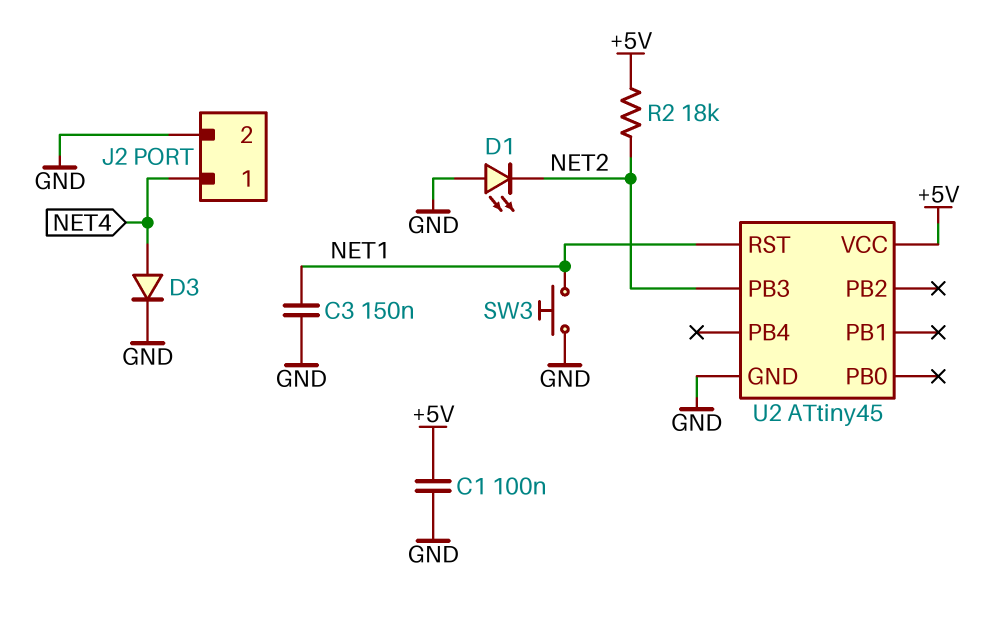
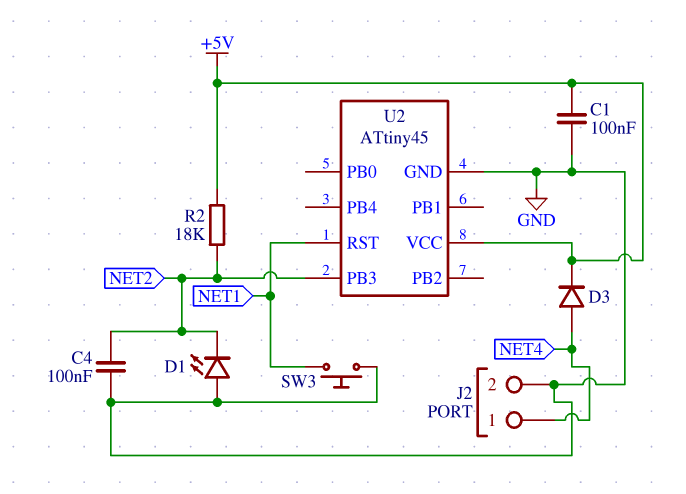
C3: 150nF (GND, NET1) -> none
C4: none -> 100nF (GND, NET2)
D3: diode (A NET4, K GND) -> diode (A NET4, K +5V)

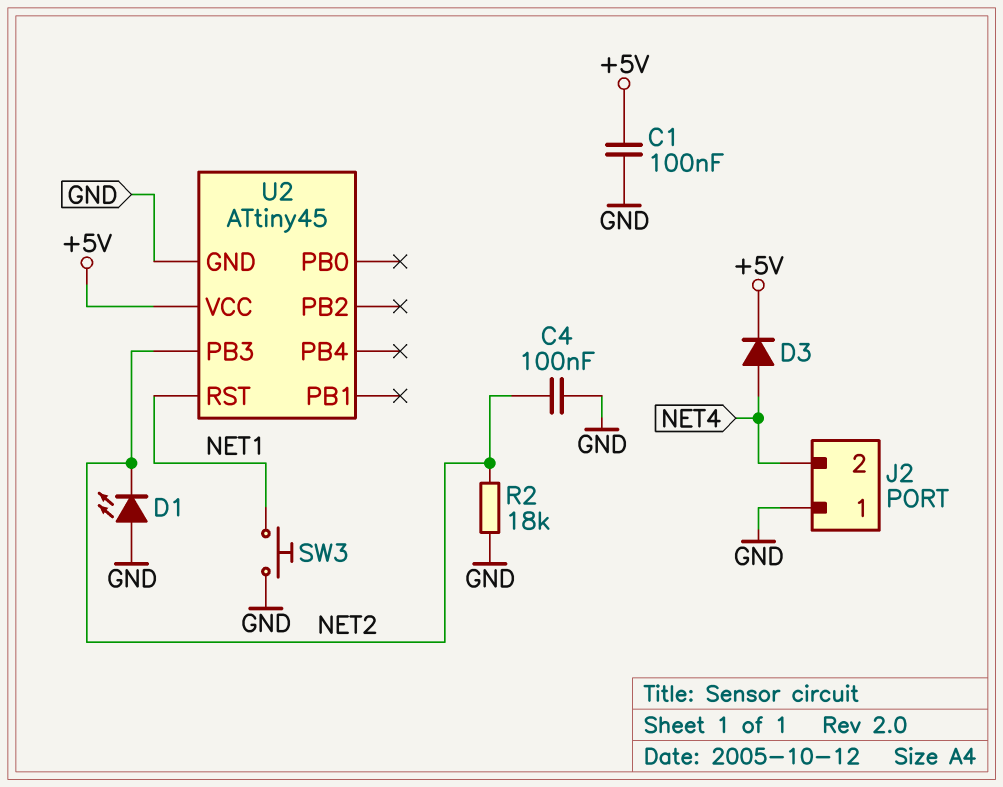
J2 pin 1: NET4 -> GND
J2 pin 2: GND -> NET4
R2: 18k (+5V, NET2) -> 18k (GND, NET2)

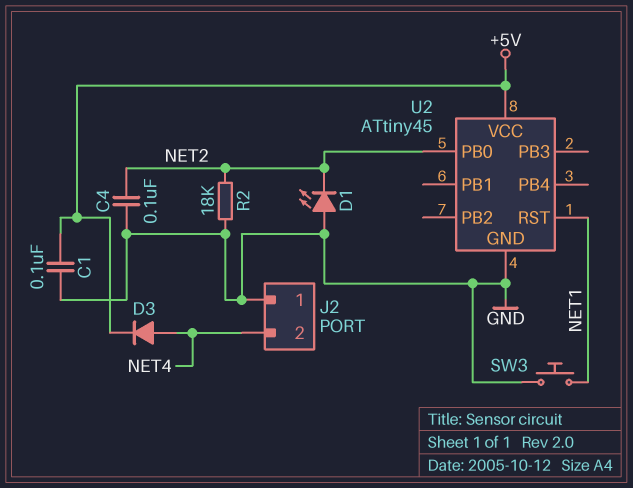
U2 pin PB0: none -> NET2
U2 pin PB3: NET2 -> none

